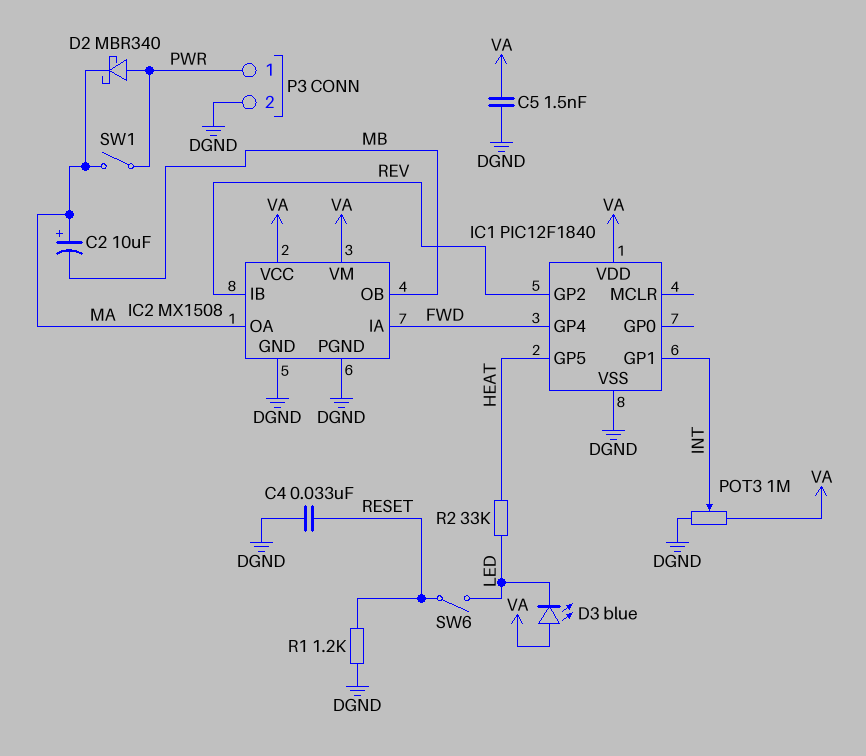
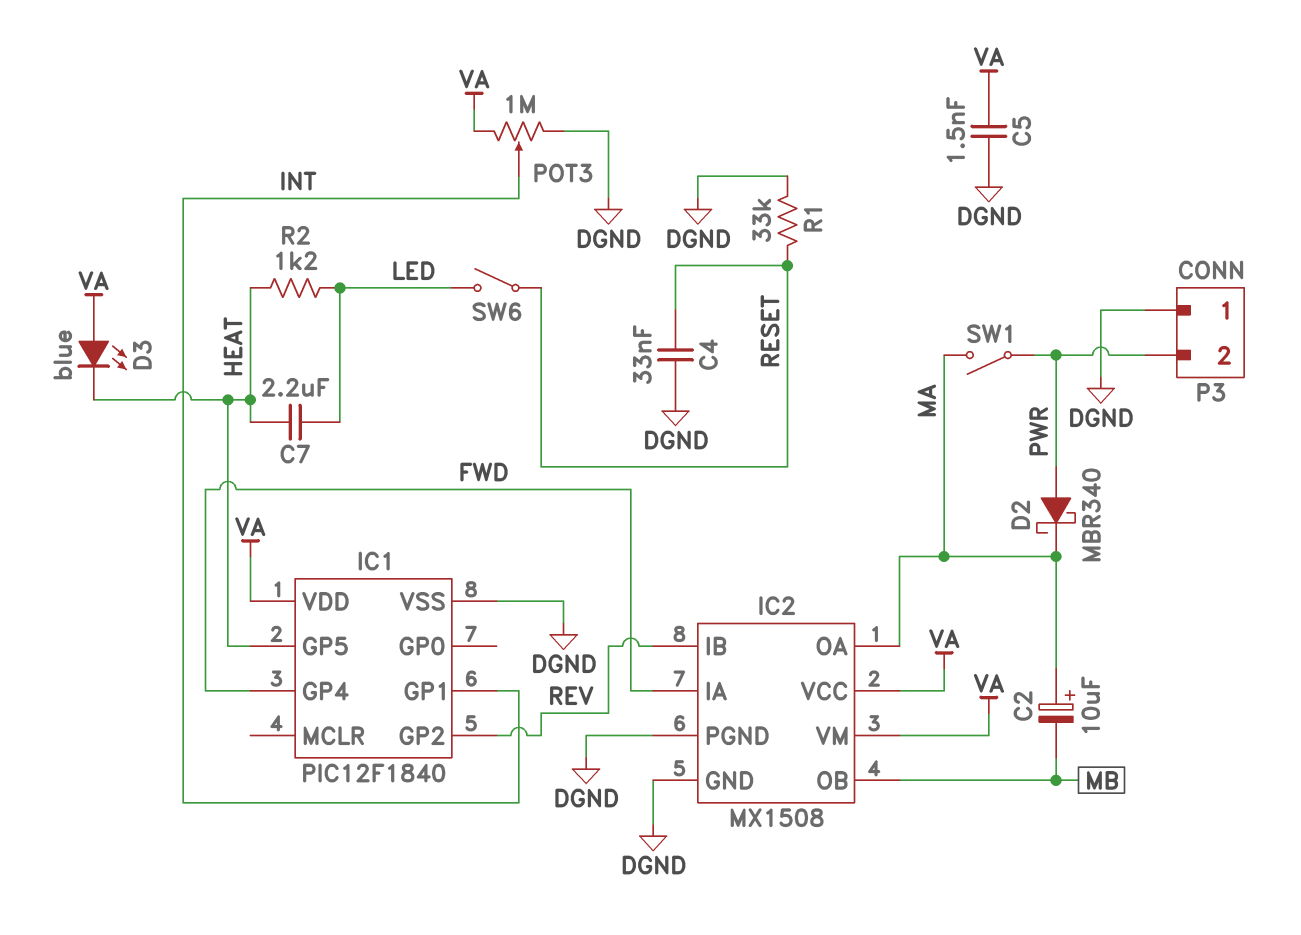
C7: none -> 2.2uF (HEAT, LED)
D3: LED blue (A VA, K LED) -> LED blue (A VA, K HEAT)
P3 pin 1: PWR -> DGND
P3 pin 2: DGND -> PWR
R1: 1.2k (DGND, RESET) -> 33k (DGND, RESET)
R2: 33k (HEAT, LED) -> 1.2k (HEAT, LED)

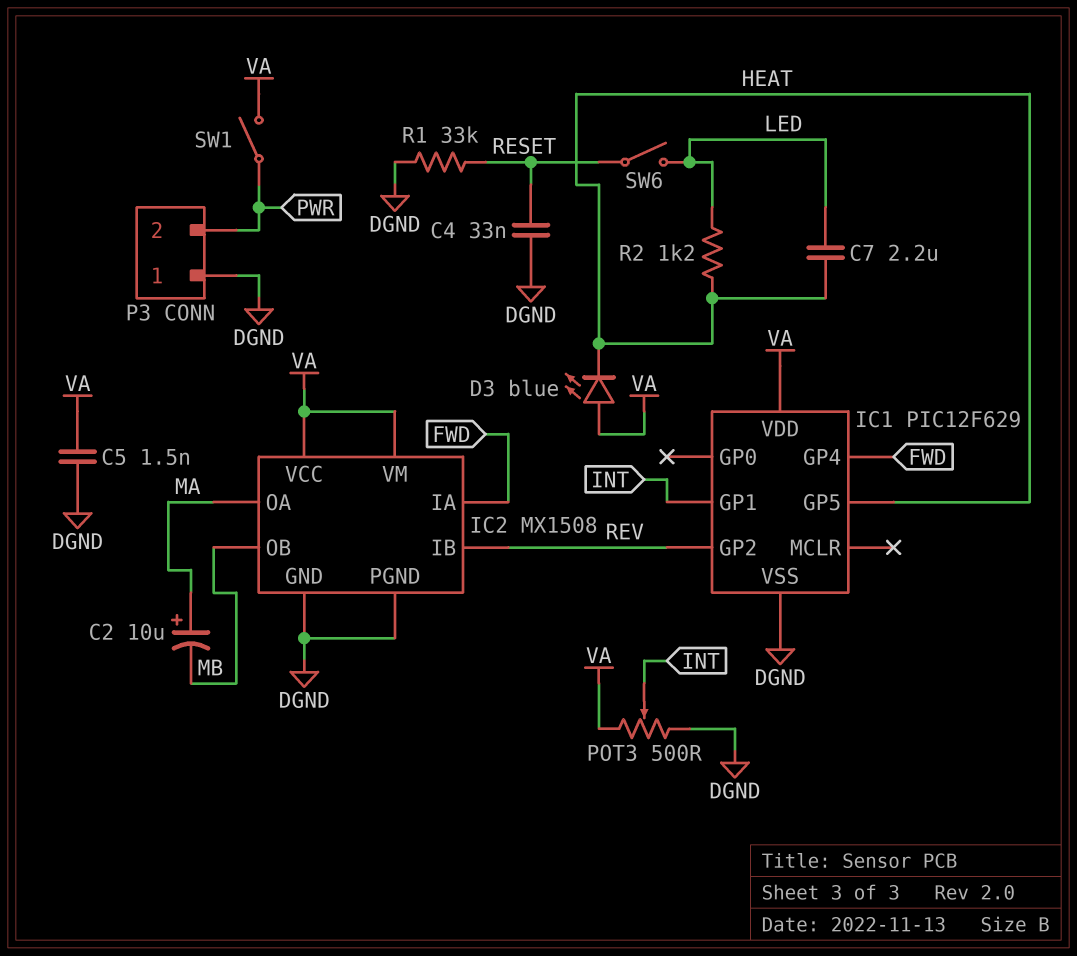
D2: schottky MBR340 (A PWR, K MA) -> none
IC1: PIC12F1840 -> PIC12F629
POT3: 1M (DGND, VA, wiper INT) -> 500 (DGND, VA, wiper INT)
SW1: switch (MA, PWR) -> switch (PWR, VA)

